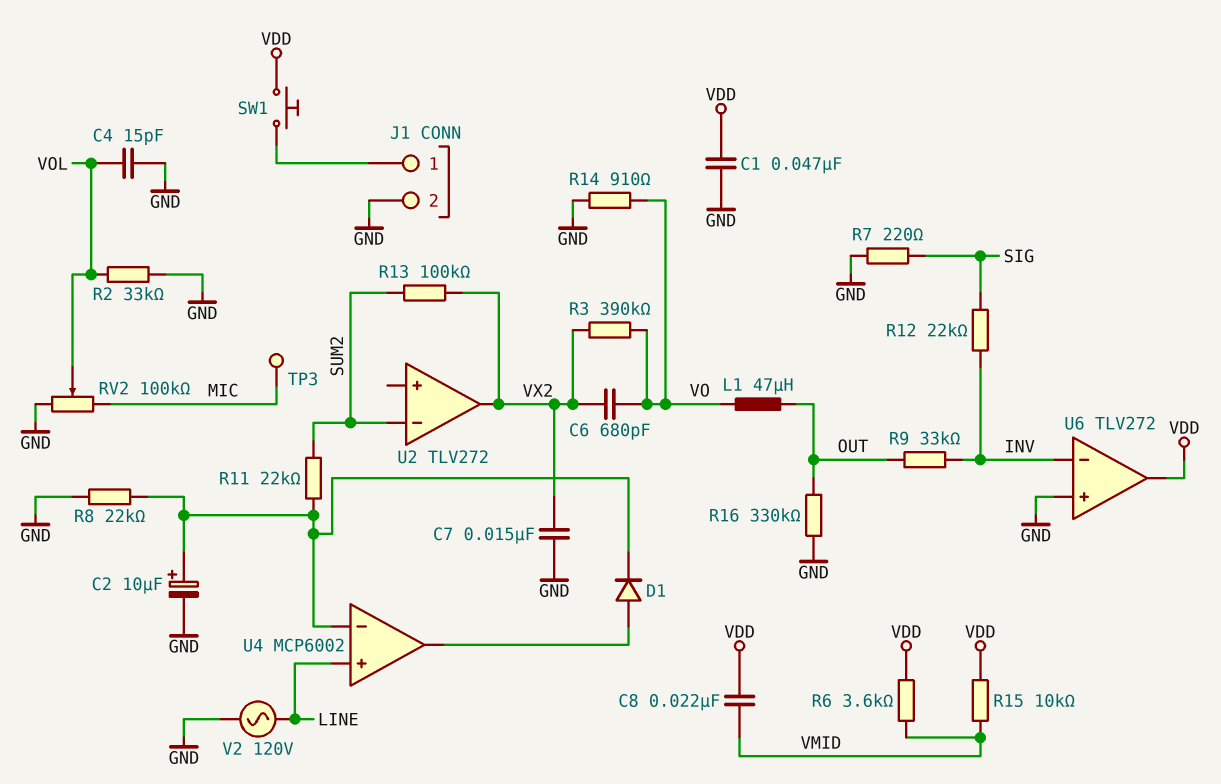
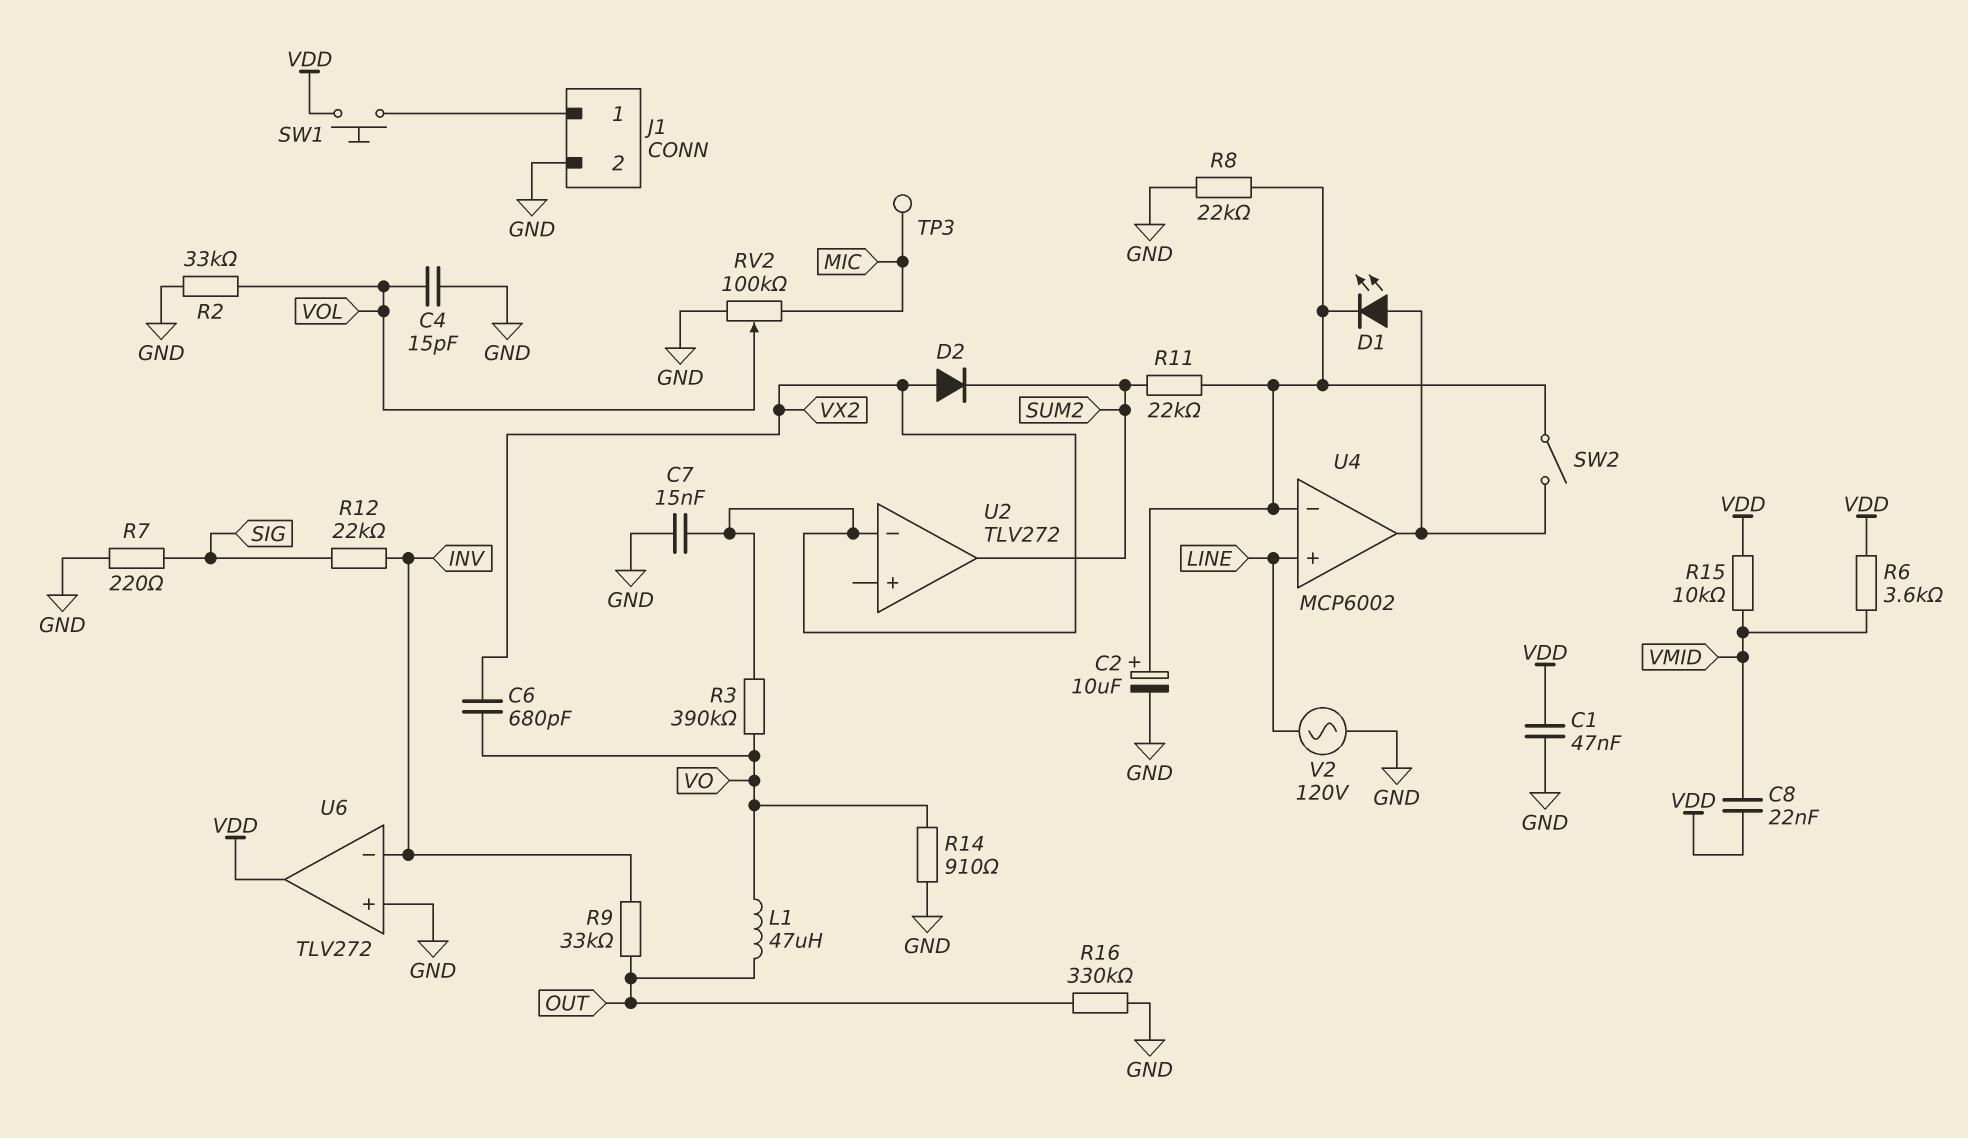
D1: diode (A U4/out, K U4/in-) -> LED (A U4/out, K U4/in-)
D2: none -> diode (A VX2, K SUM2)
R13: 100k (SUM2, VX2) -> none
SW2: none -> switch (U4/in-, U4/out)
U2 pin in-: SUM2 -> VX2
U2 pin out: VX2 -> SUM2

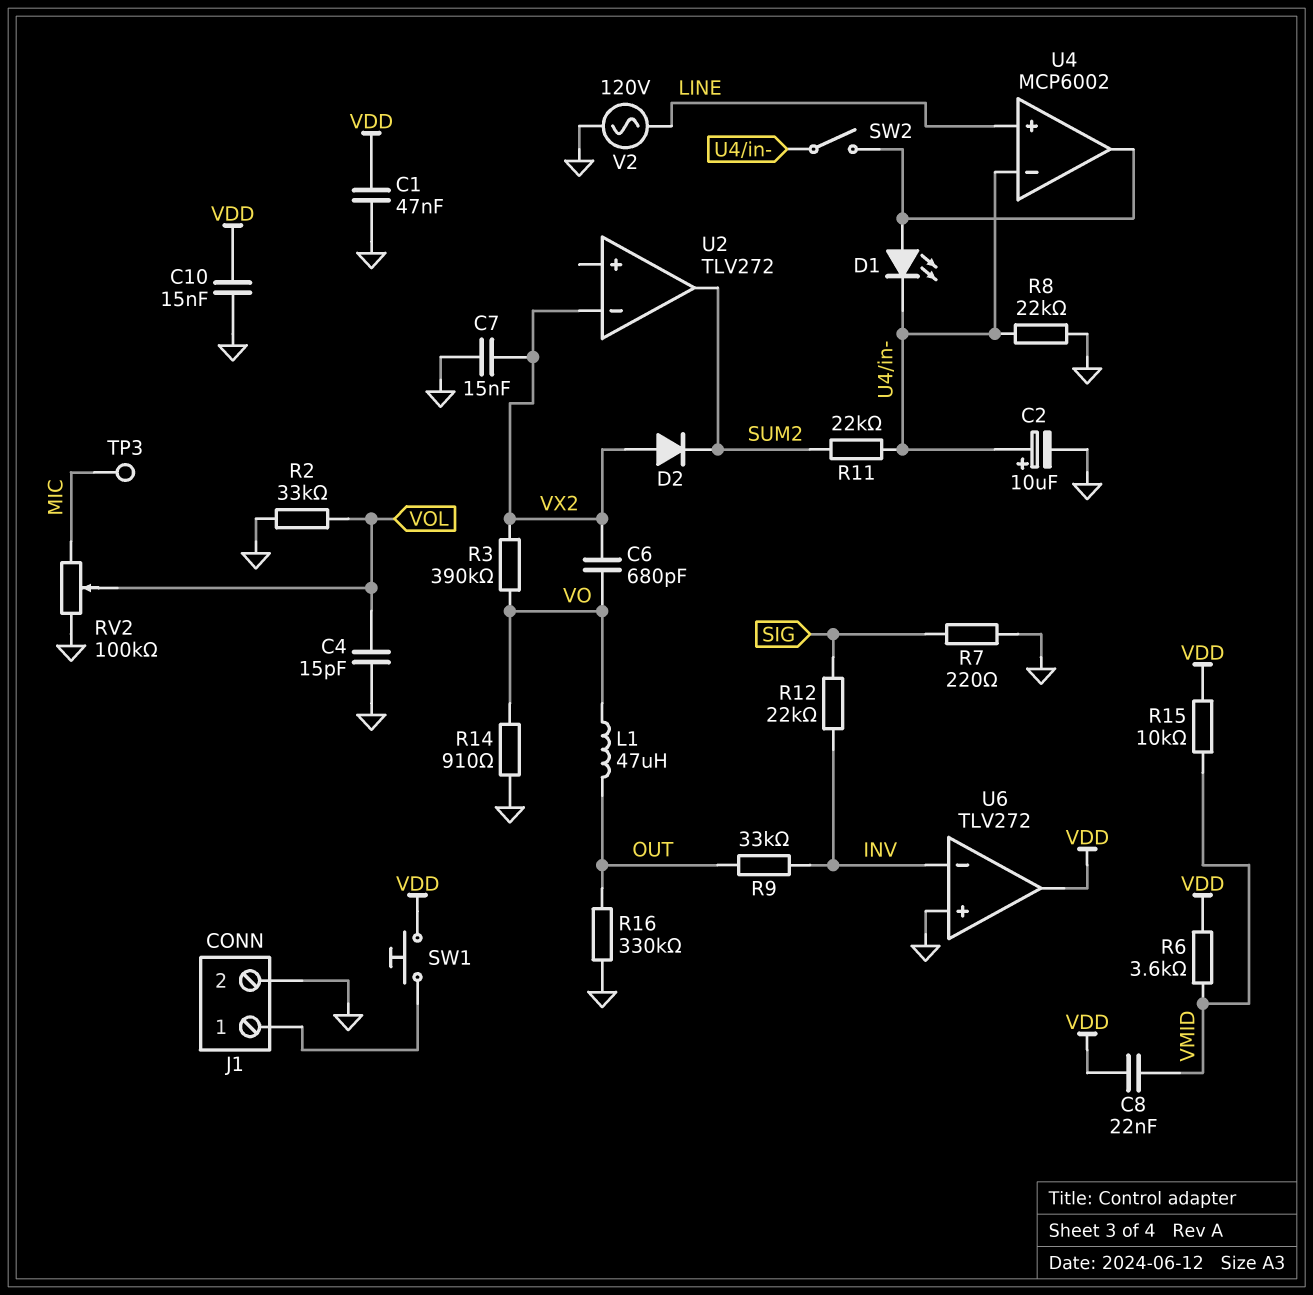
C10: none -> 15nF (GND, VDD)

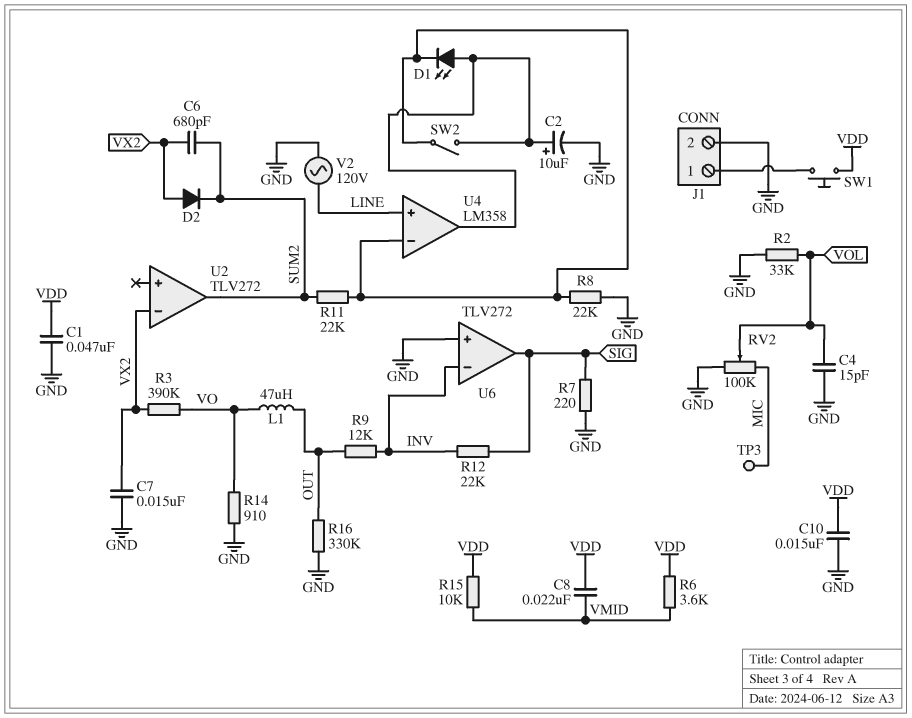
C2: 10uF (plus U4/in-, minus GND) -> 10uF (plus U4/out, minus GND)
C6: 680pF (VO, VX2) -> 680pF (SUM2, VX2)
R9: 33k (INV, OUT) -> 12k (INV, OUT)
U4: MCP6002 -> LM358
U6 pin out: VDD -> SIG

